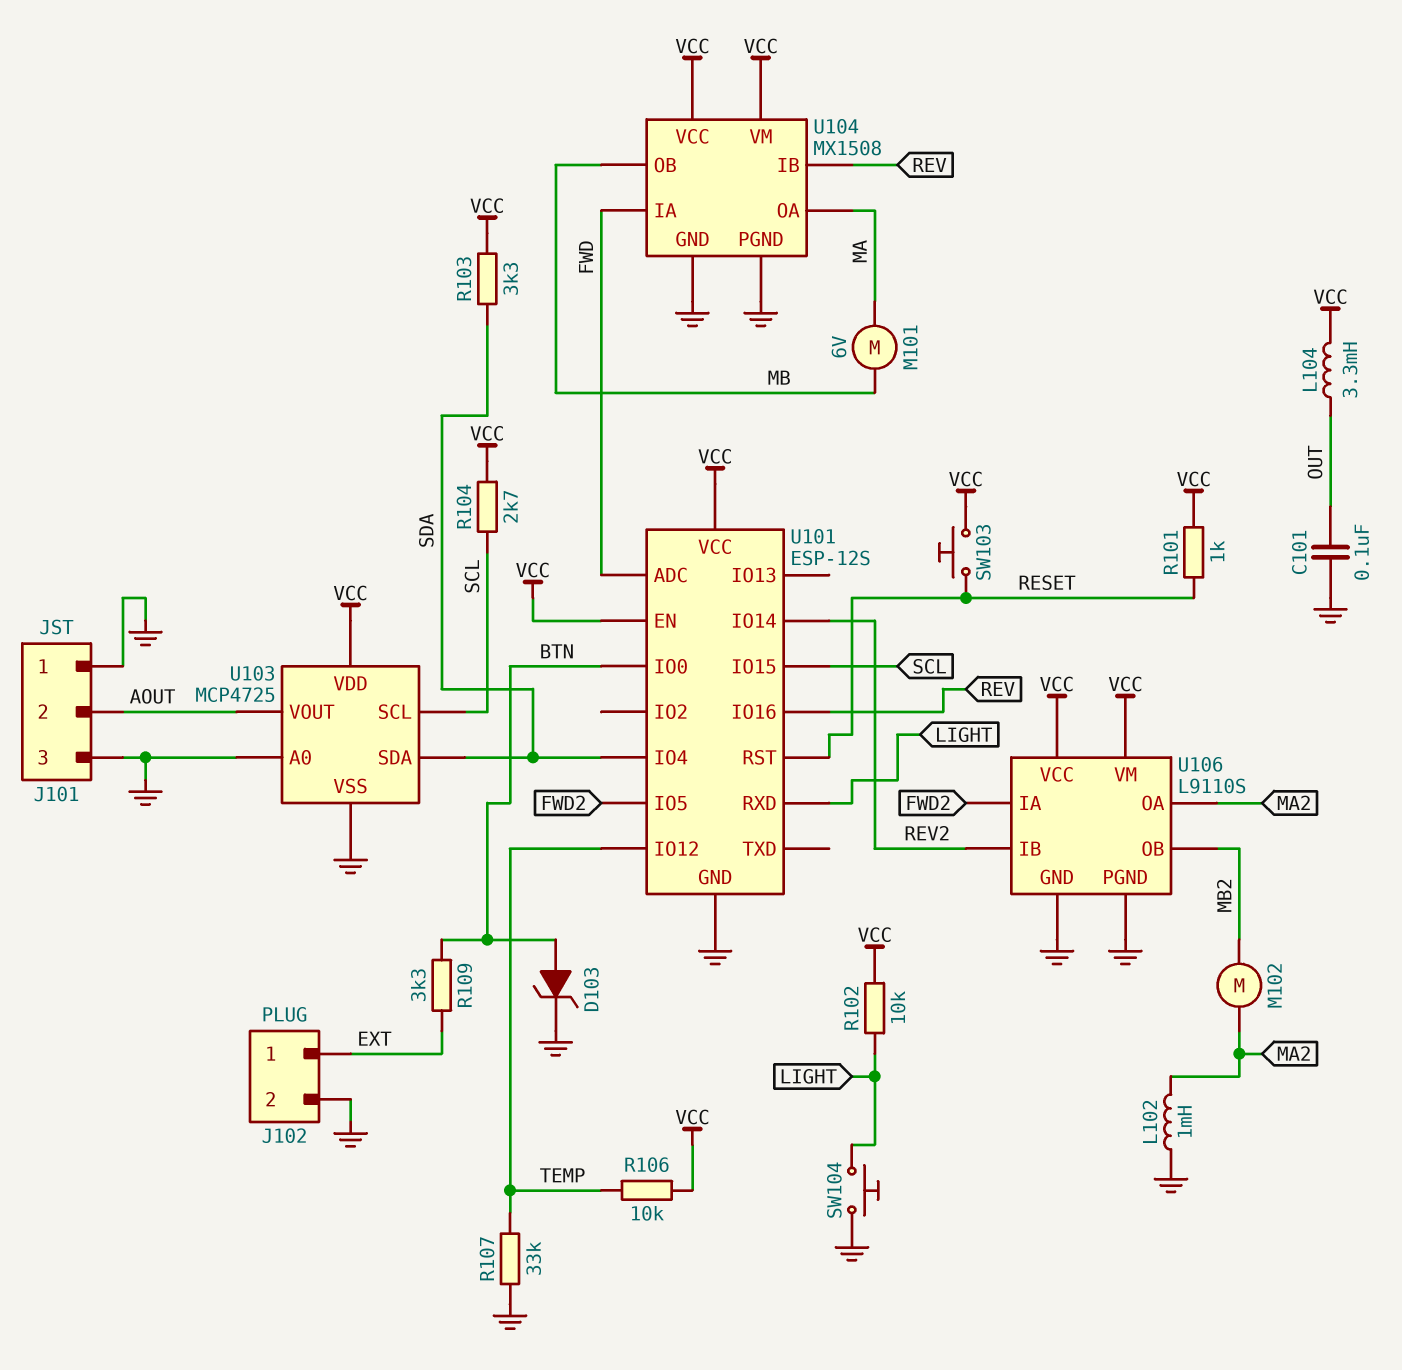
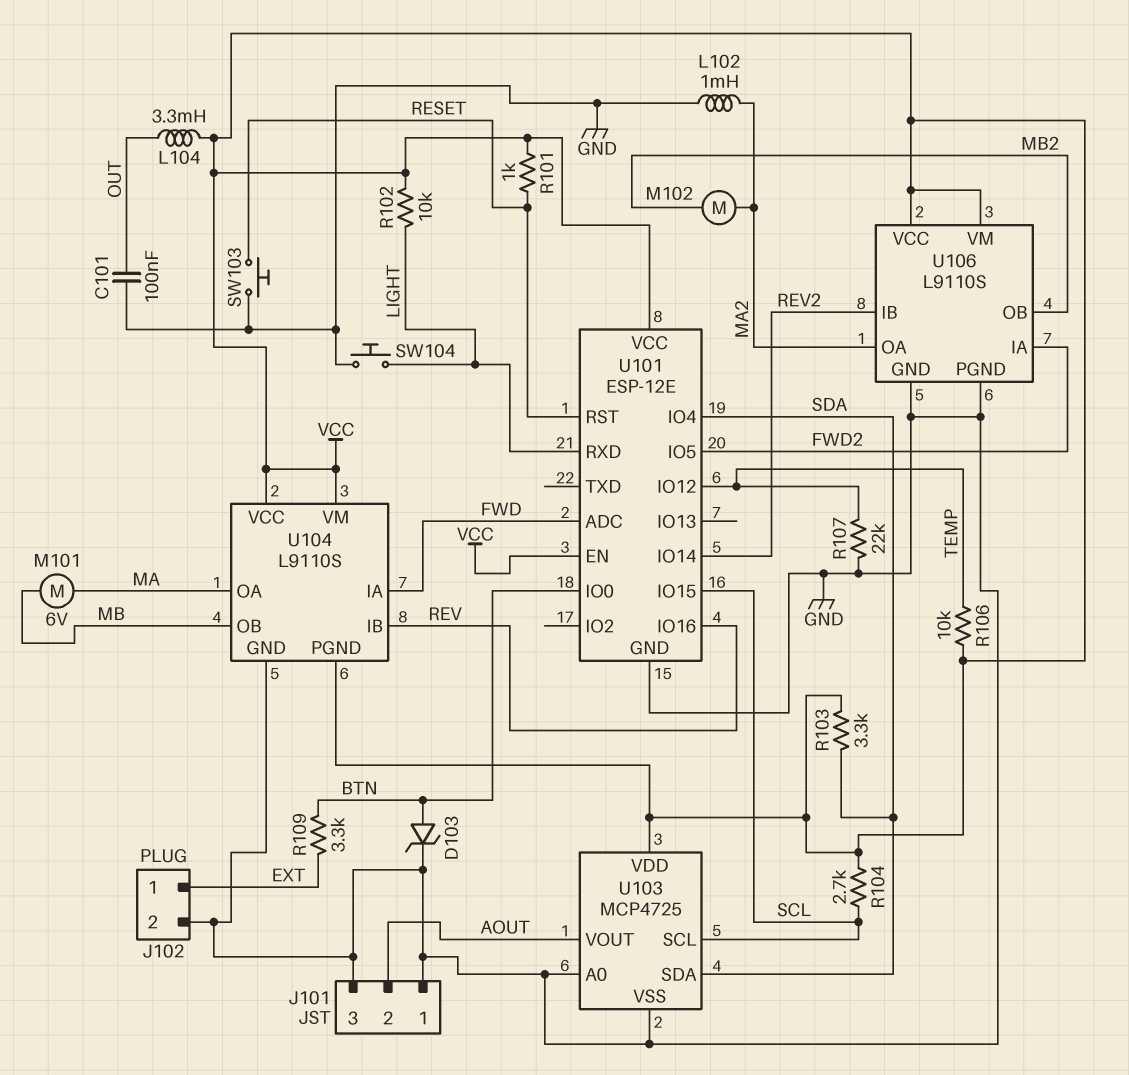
R107: 33k (GND, TEMP) -> 22k (GND, TEMP)
SW103: button (RESET, VCC) -> button (GND, RESET)
U101: ESP-12S -> ESP-12E
U104: MX1508 -> L9110S
U104 pin PGND: GND -> VCC

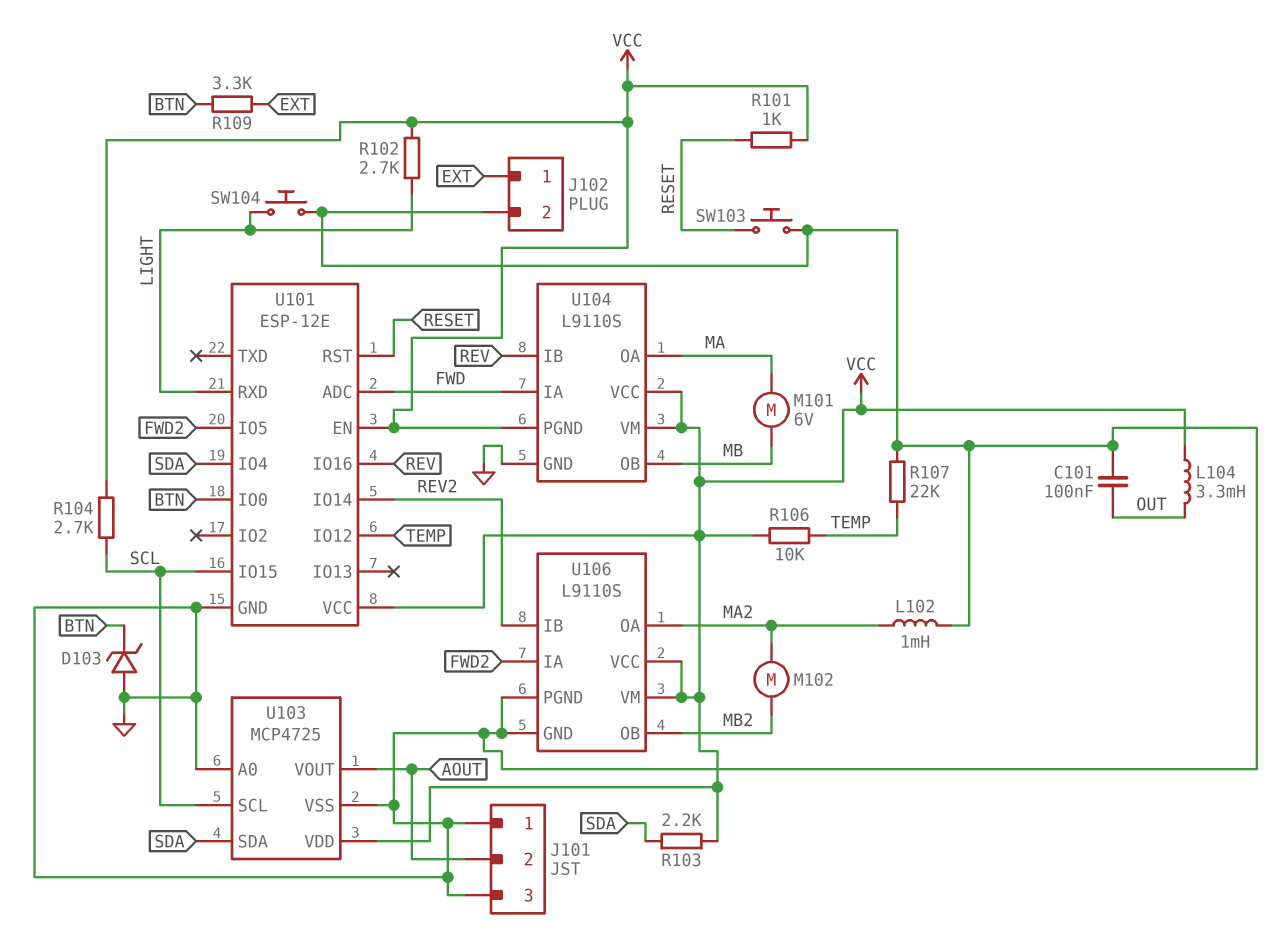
D103: zener (A BTN, K GND) -> zener (A GND, K BTN)
R102: 10k (LIGHT, VCC) -> 2.7k (LIGHT, VCC)
R103: 3.3k (SDA, VCC) -> 2.2k (SDA, VCC)

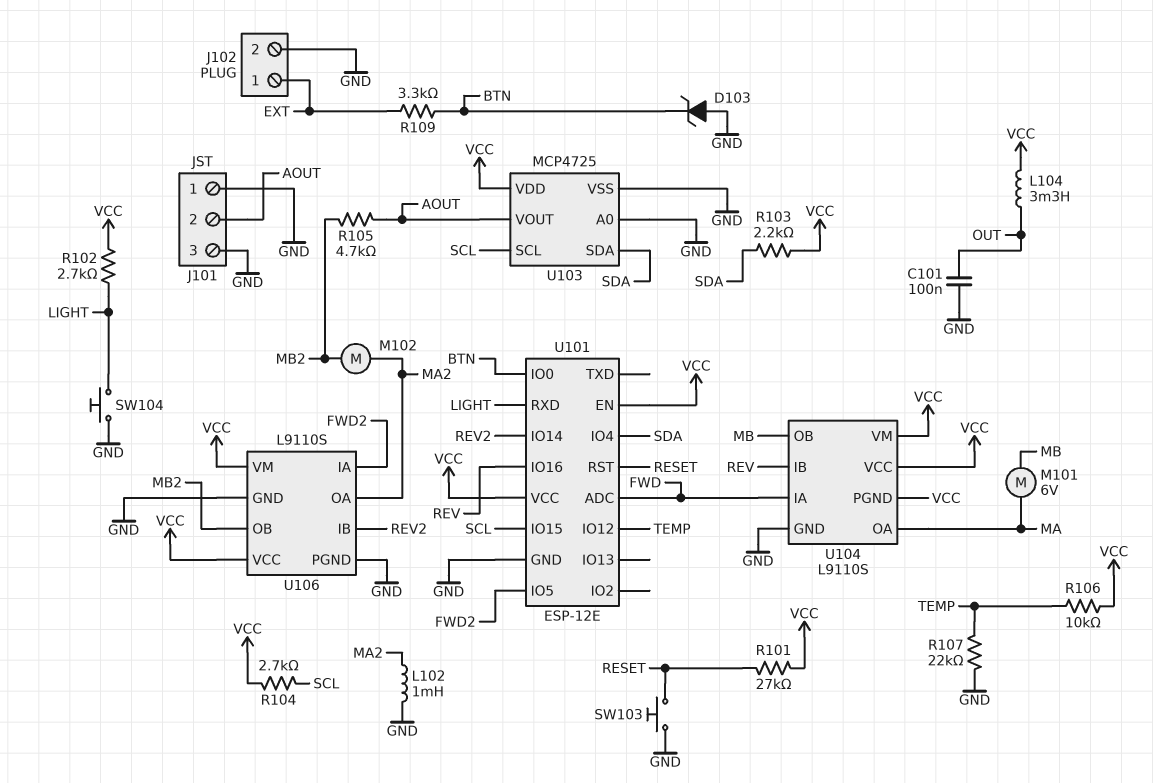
R101: 1k (RESET, VCC) -> 27k (RESET, VCC)
R105: none -> 4.7k (AOUT, MB2)

